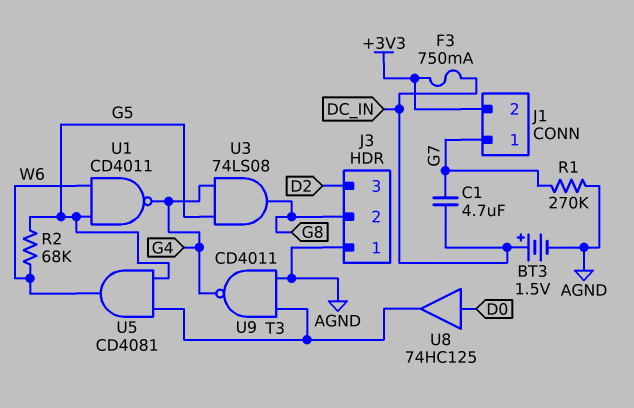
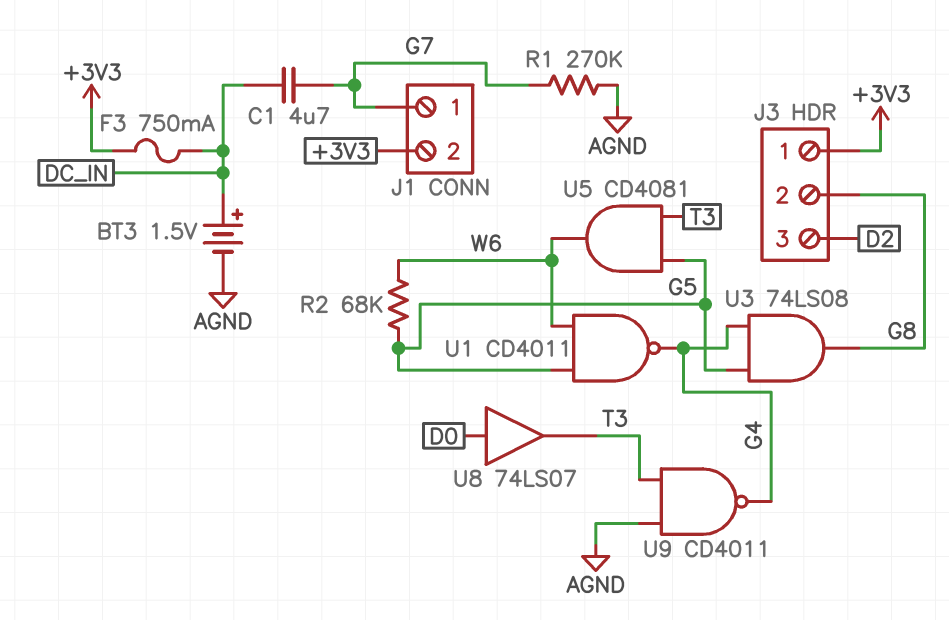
J3 pin 1: AGND -> +3V3
U8: buffer 74HC125 (in D0, out T3) -> buffer 74LS07 (in D0, out T3)

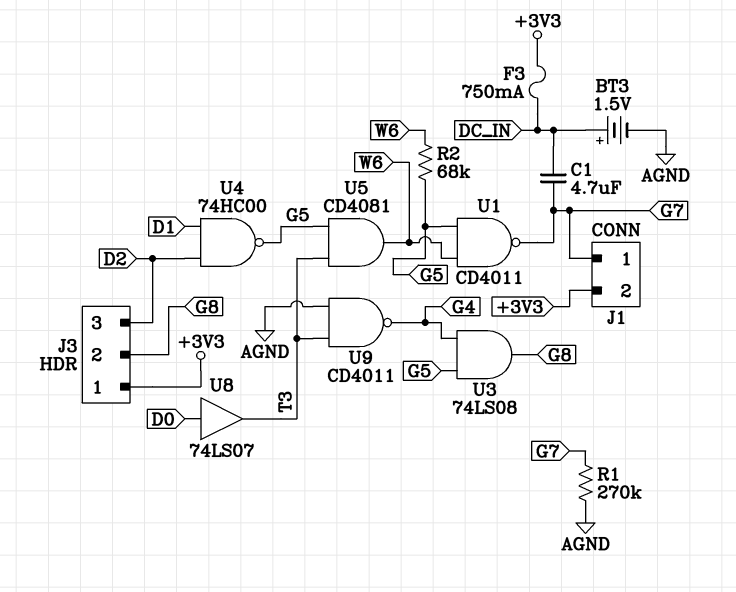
U1: NAND CD4011 (in G5, in W6, out G4) -> NAND CD4011 (in G5, in W6, out G7)
U4: none -> NAND 74HC00 (in D1, in D2, out G5)

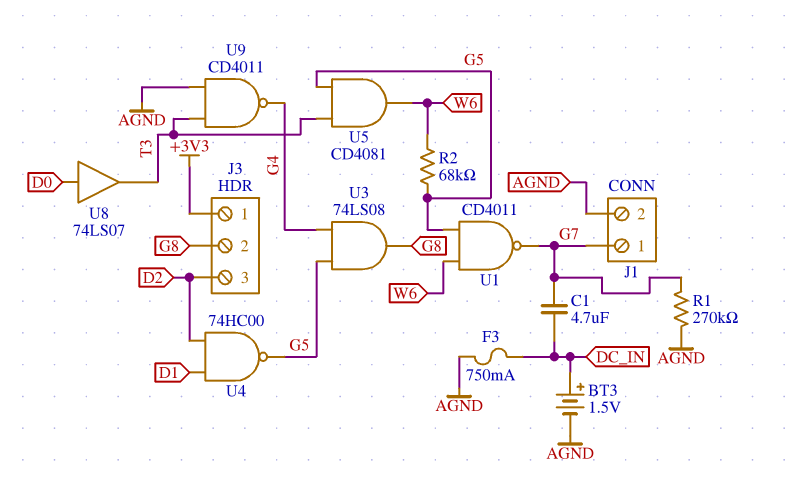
F3: 750mA (+3V3, DC_IN) -> 750mA (AGND, DC_IN)
J1 pin 2: +3V3 -> AGND

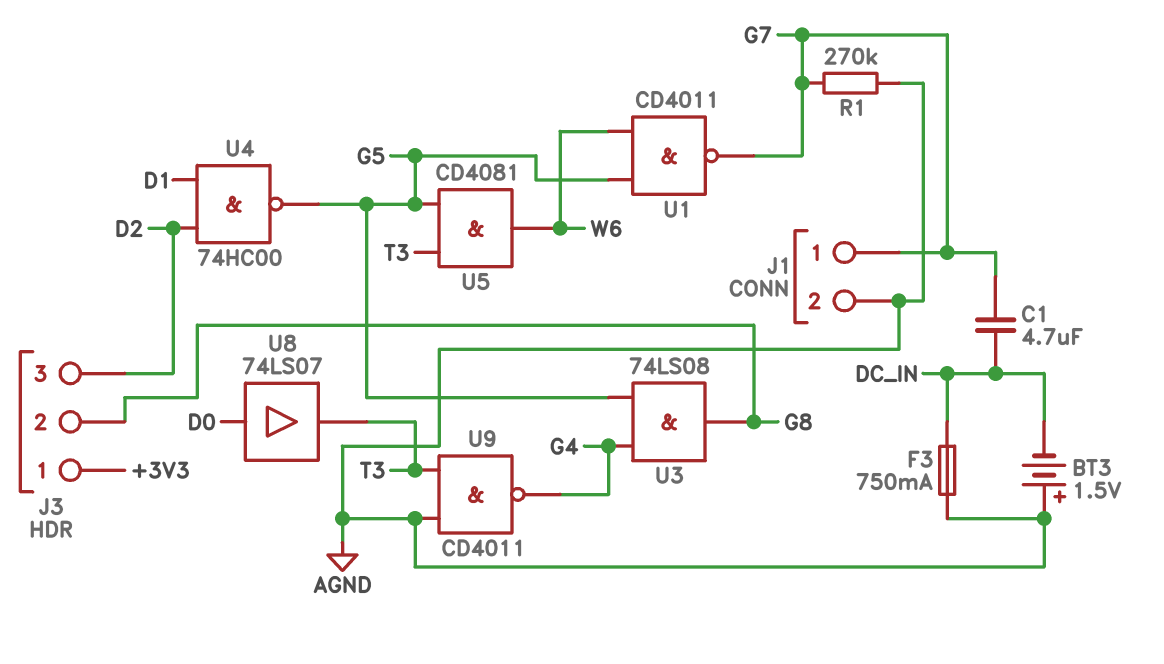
BT3: 1.5V (plus DC_IN, minus AGND) -> 1.5V (plus AGND, minus DC_IN)
R2: 68k (G5, W6) -> none

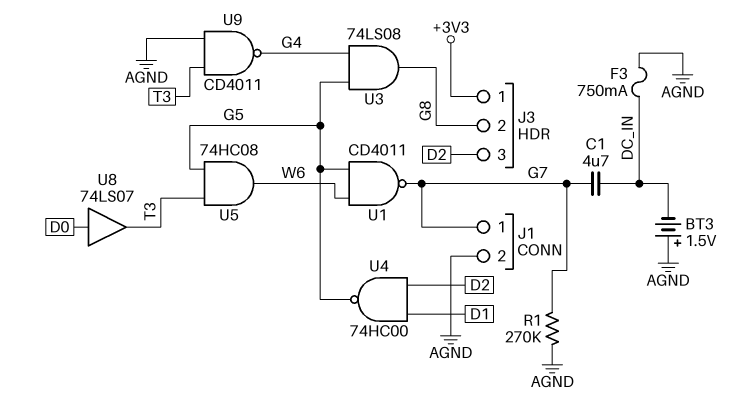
U5: AND CD4081 (in G5, in T3, out W6) -> AND 74HC08 (in G5, in T3, out W6)

